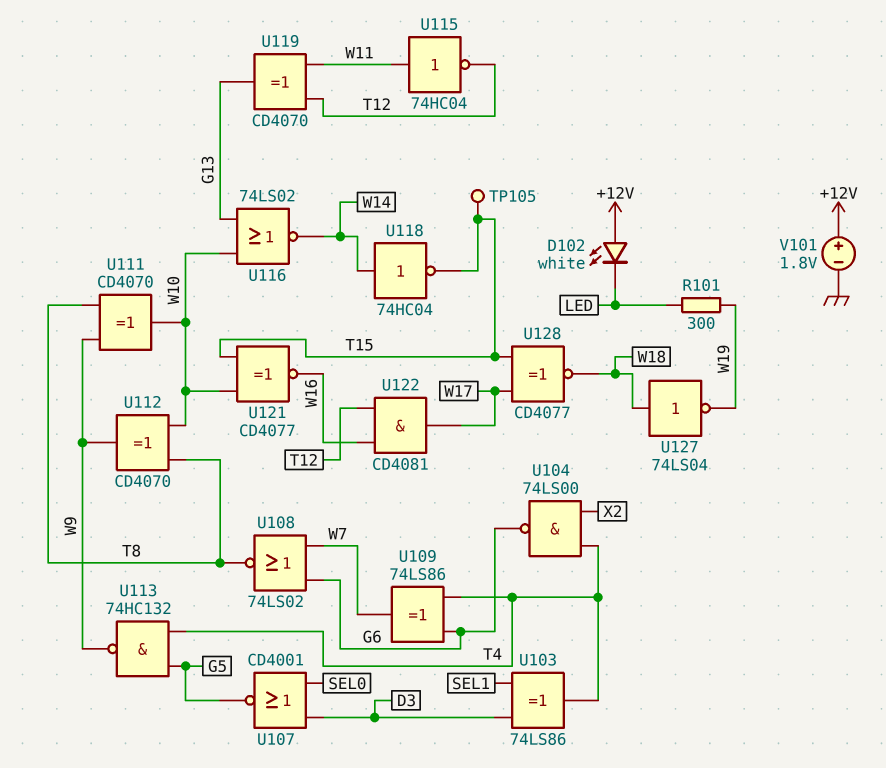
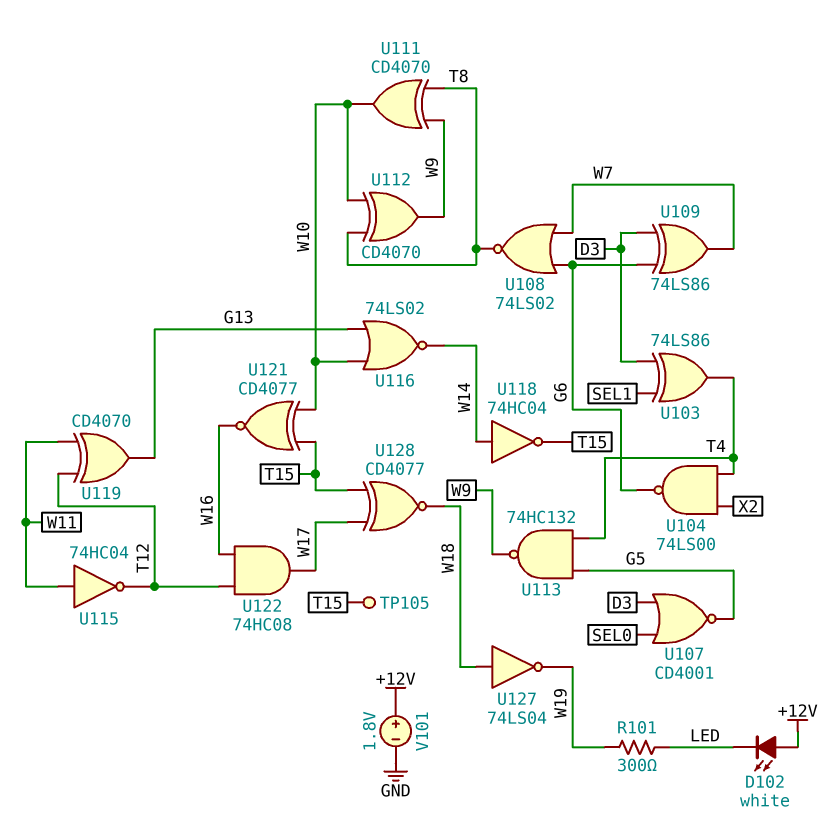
U109: XOR 74LS86 (in G6, in T4, out W7) -> XOR 74LS86 (in D3, in G6, out W7)
U122: AND CD4081 (in T12, in W16, out W17) -> AND 74HC08 (in T12, in W16, out W17)

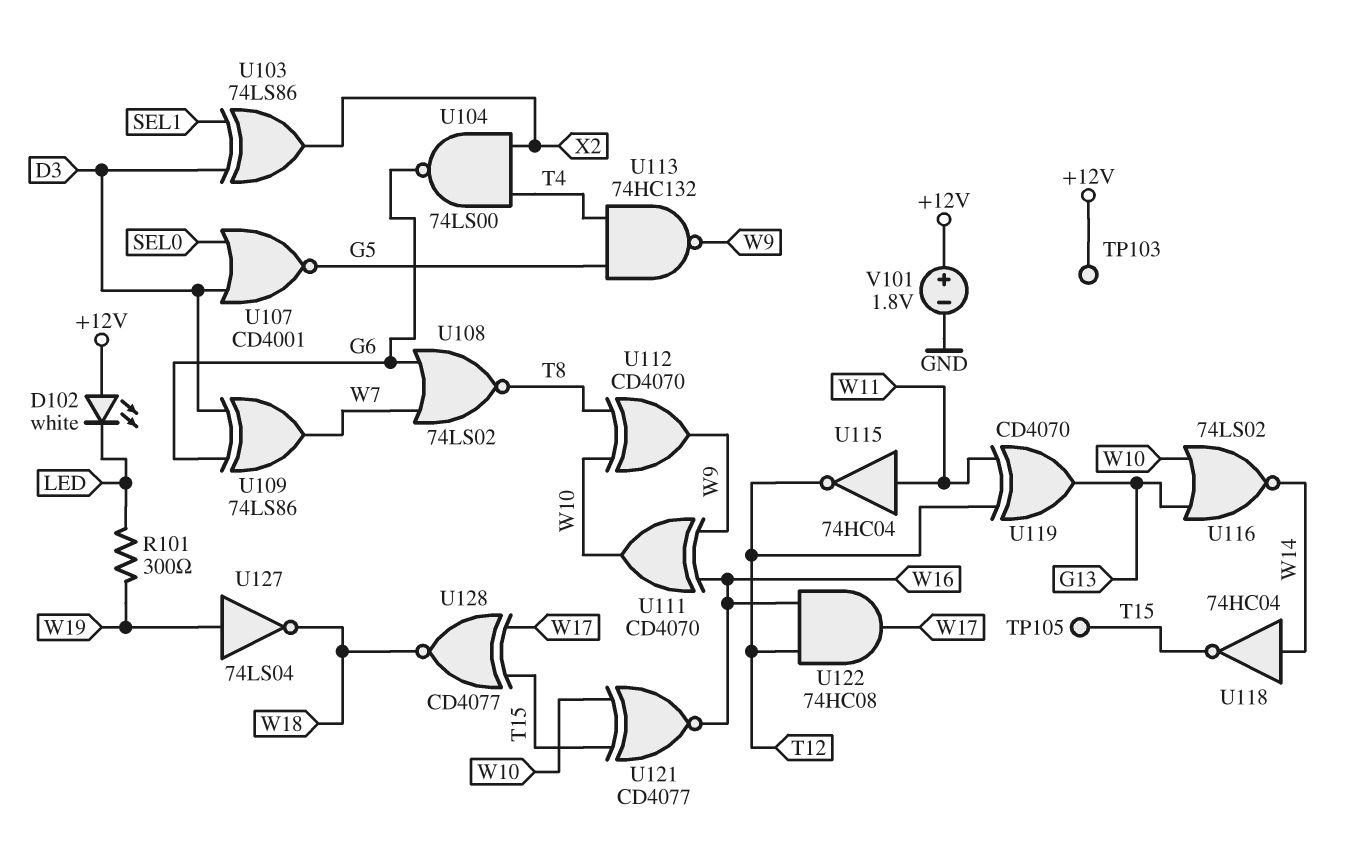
TP103: none -> test point (+12V)
U103: XOR 74LS86 (in D3, in SEL1, out T4) -> XOR 74LS86 (in D3, in SEL1, out X2)
U111: XOR CD4070 (in T8, in W9, out W10) -> XOR CD4070 (in W9, in W16, out W10)
U127: NOT 74LS04 (in W18, out W19) -> NOT 74LS04 (in W19, out W18)

